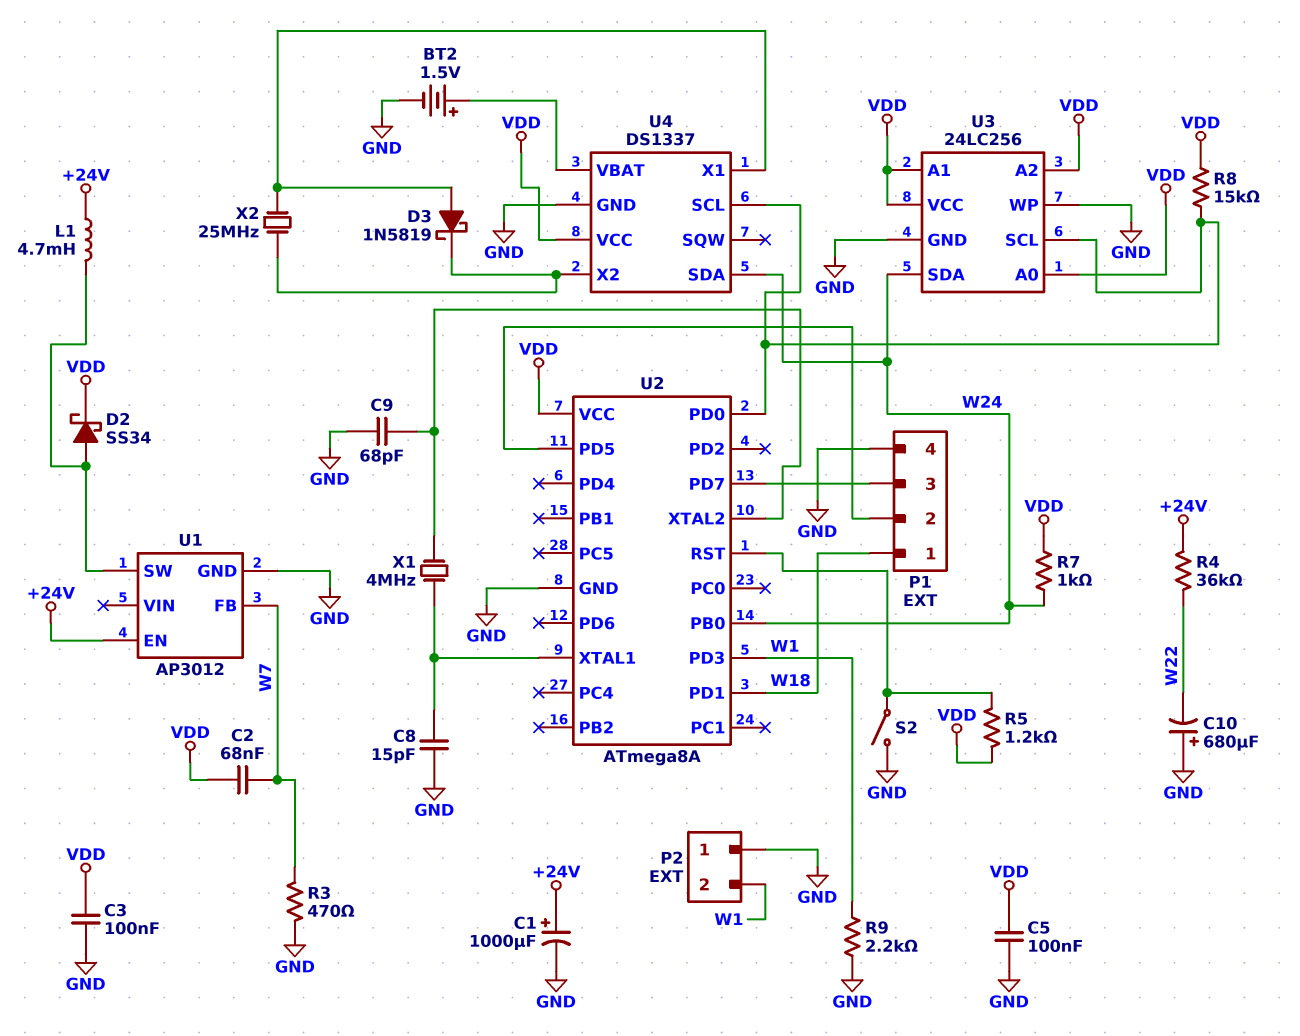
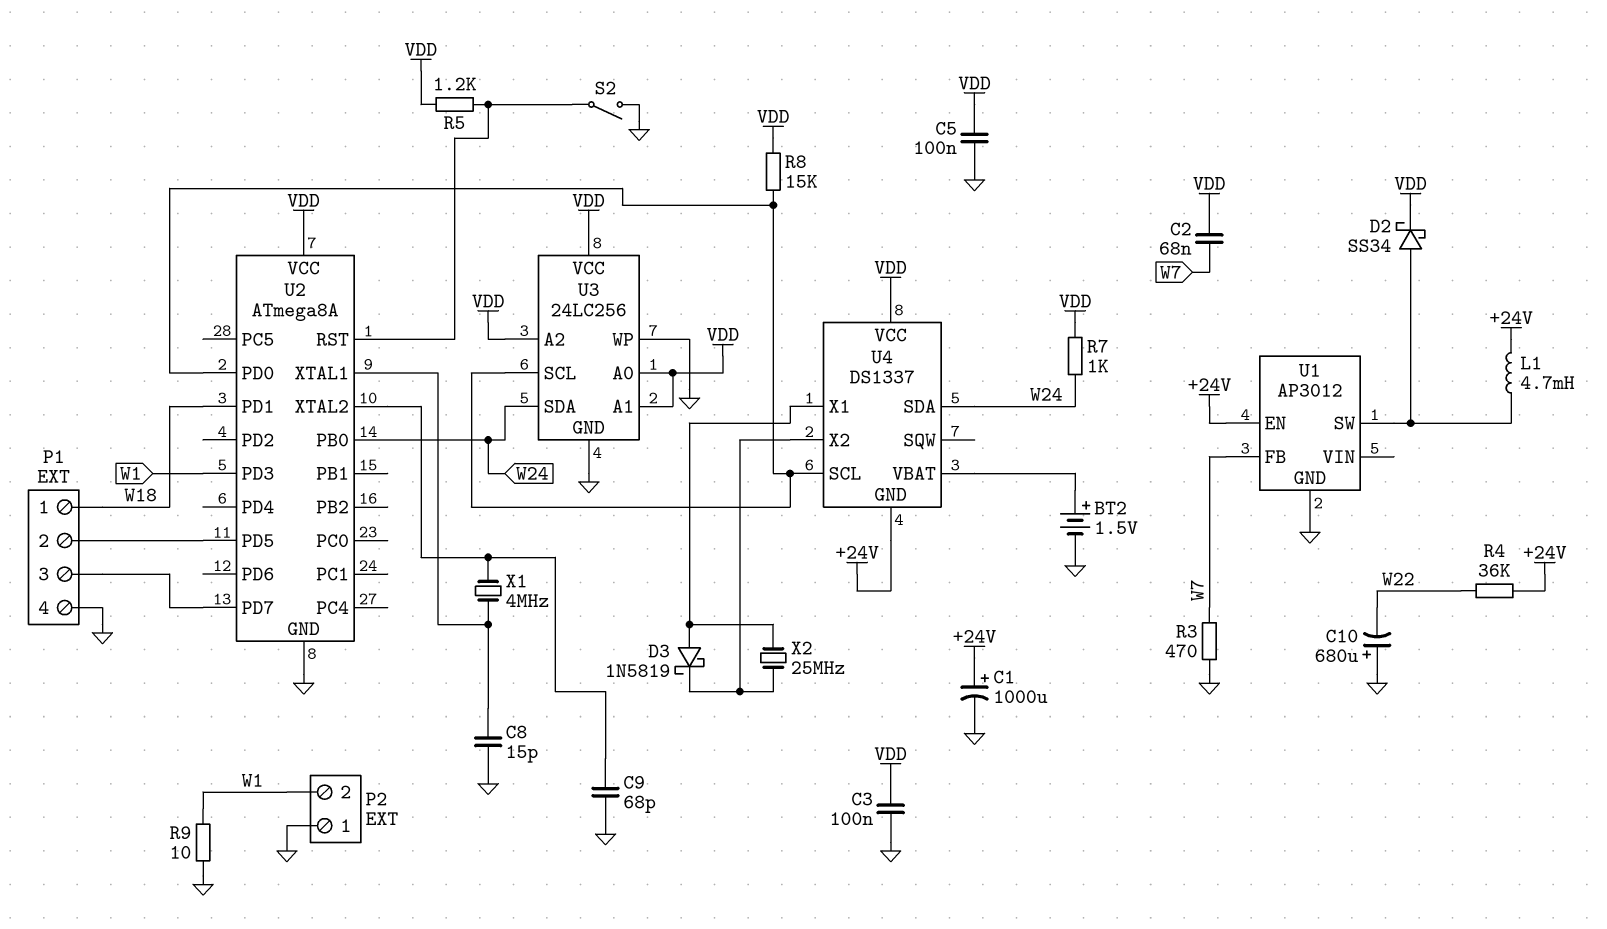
R9: 2.2k (GND, W1) -> 10 (GND, W1)
U4 pin GND: GND -> +24V

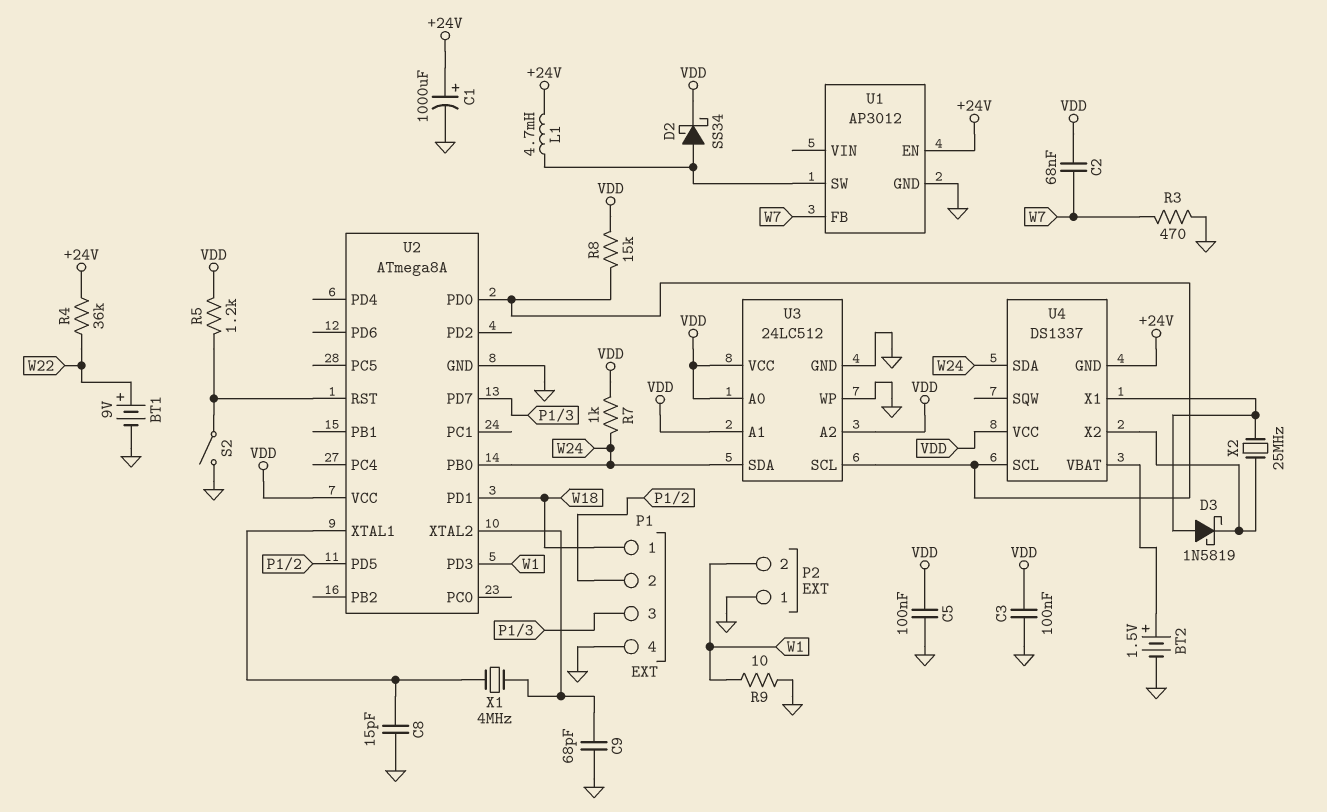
BT1: none -> 9V (plus W22, minus GND)
C10: 680uF (plus GND, minus W22) -> none
U3: 24LC256 -> 24LC512

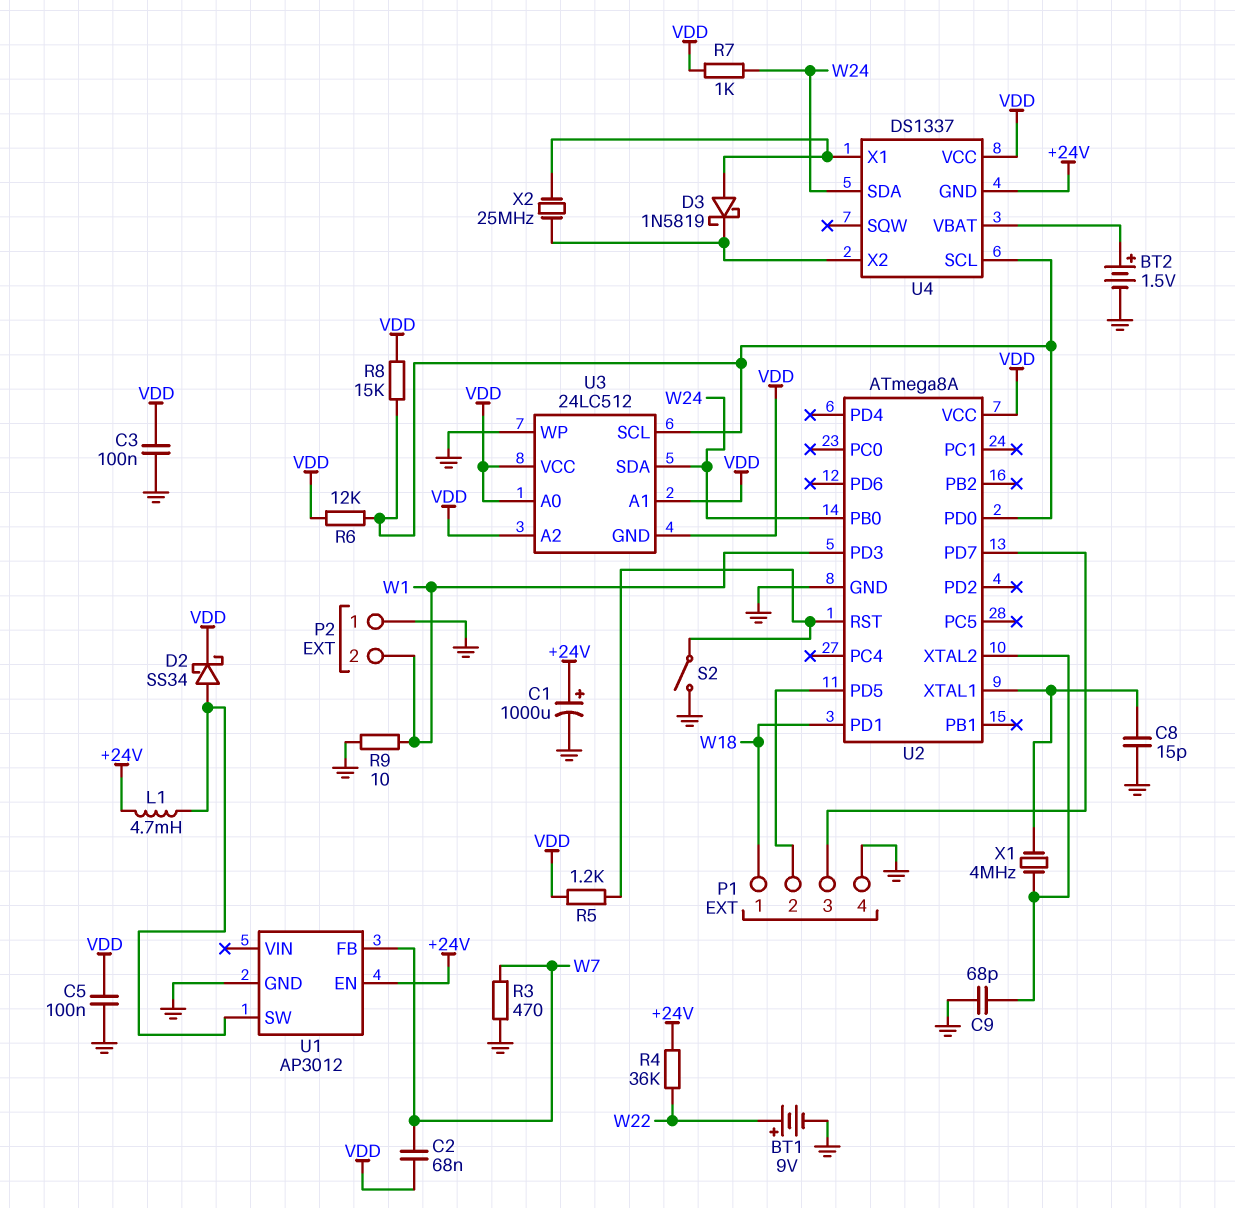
R6: none -> 12k (U2/PD0, VDD)
U3 pin GND: GND -> VDD

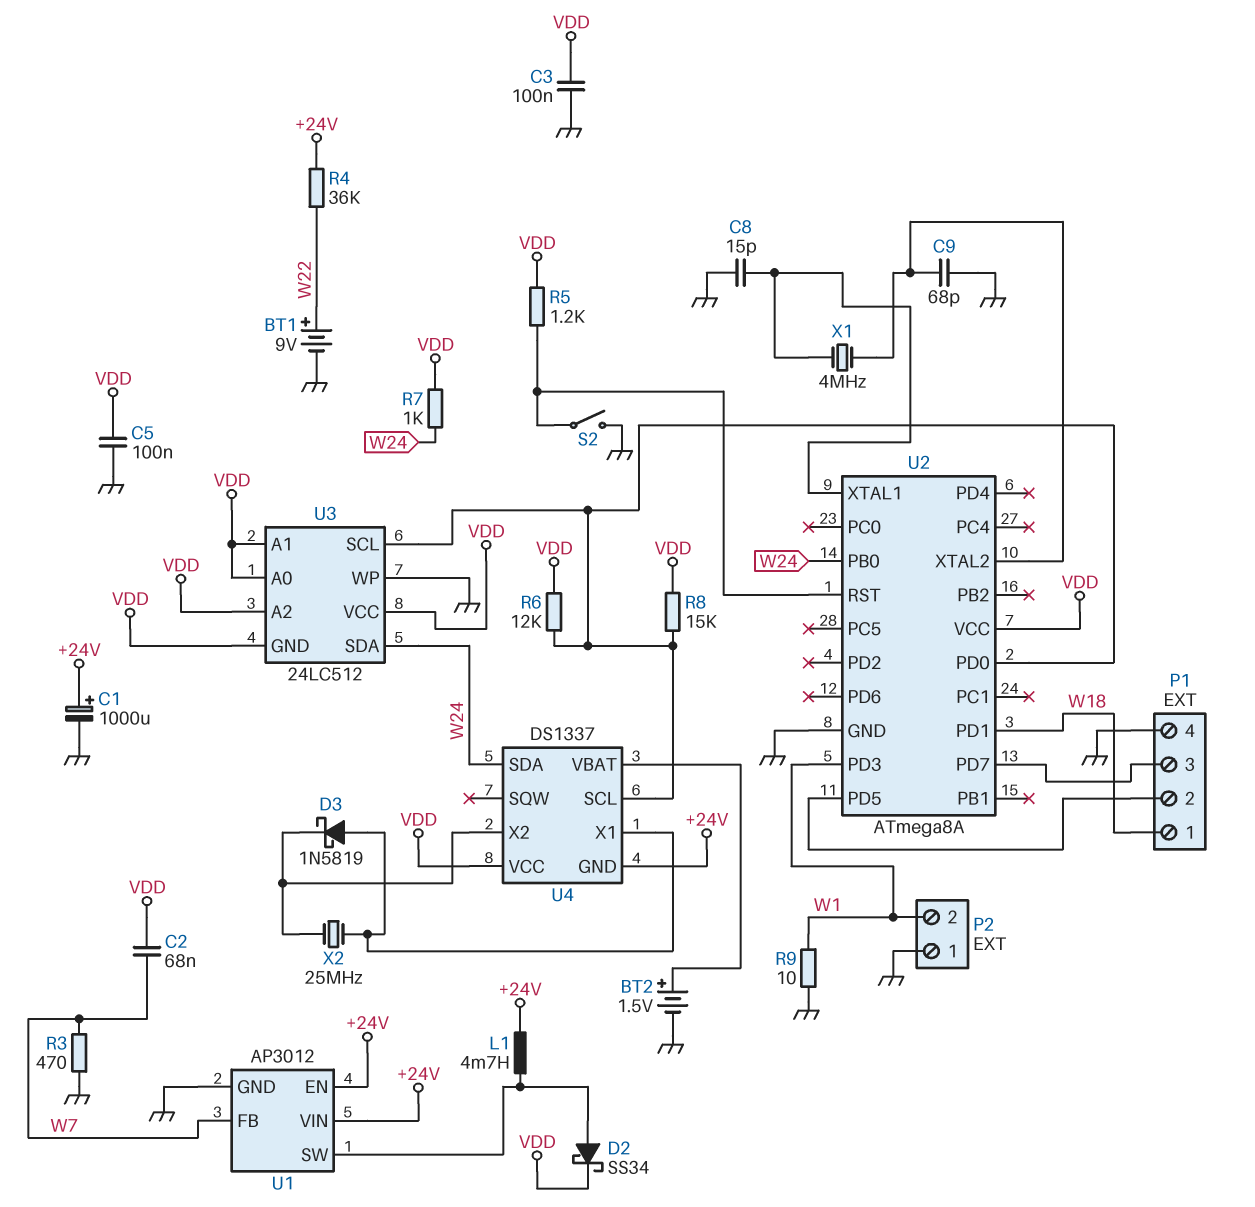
U1 pin VIN: none -> +24V

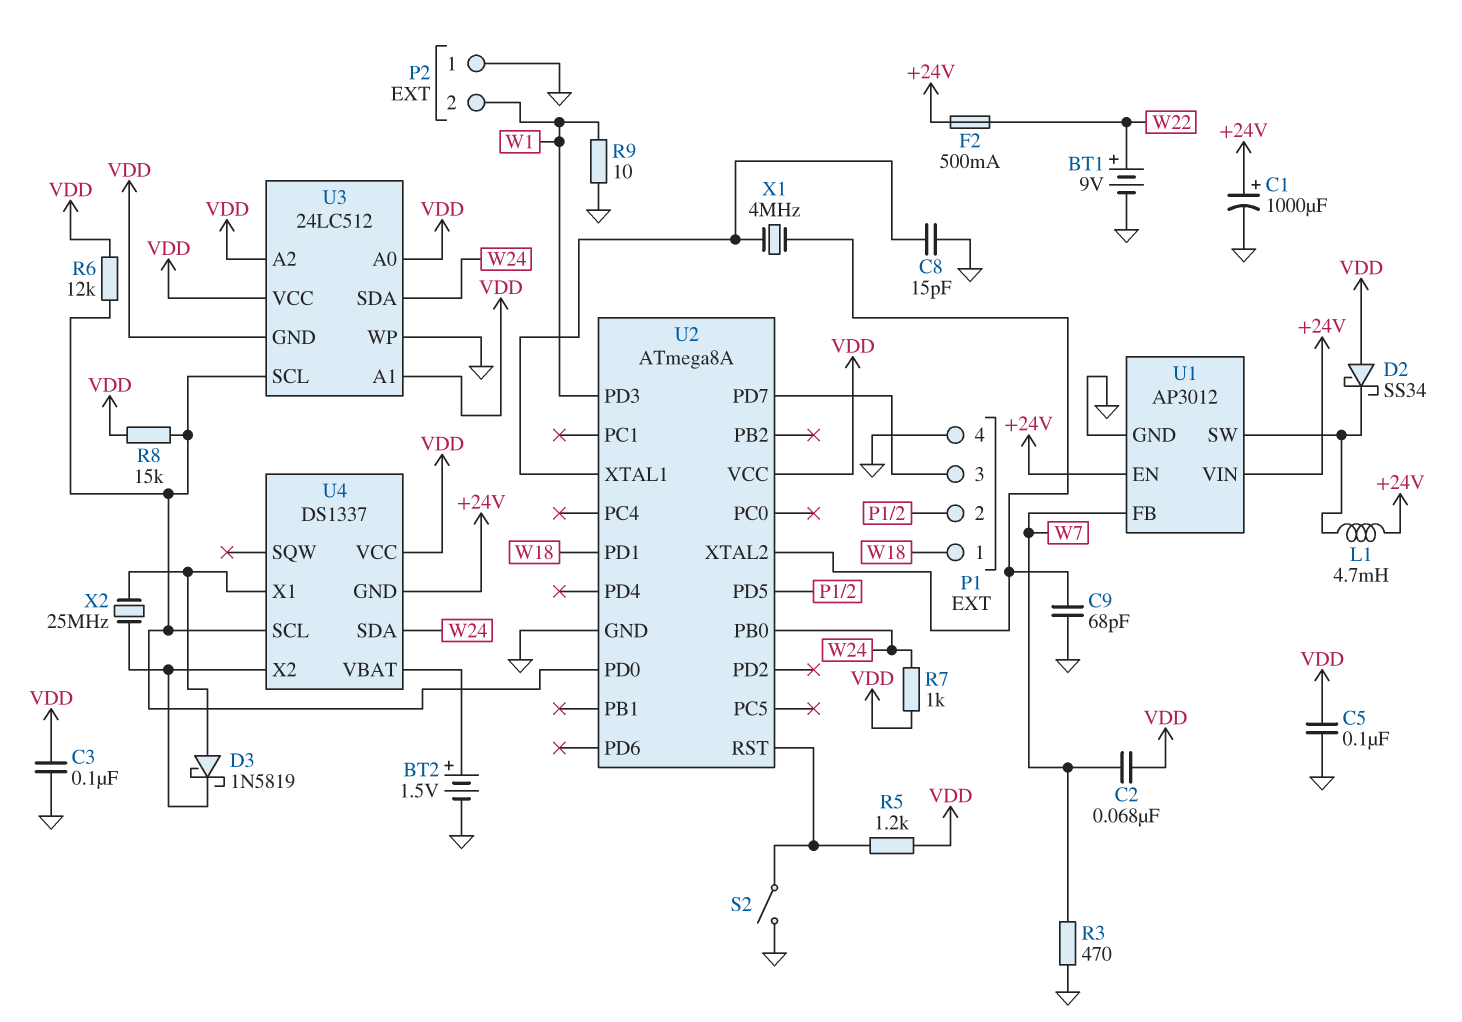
D2: schottky SS34 (A U1/SW, K VDD) -> schottky SS34 (A VDD, K U1/SW)
F2: none -> 500mA (+24V, W22)
R4: 36k (+24V, W22) -> none

